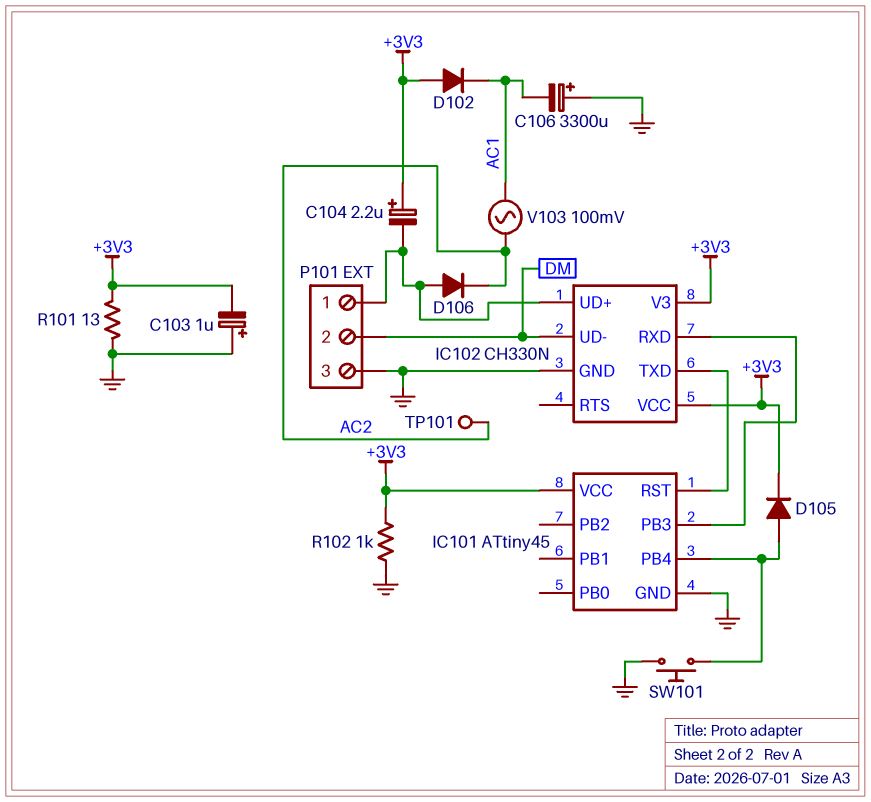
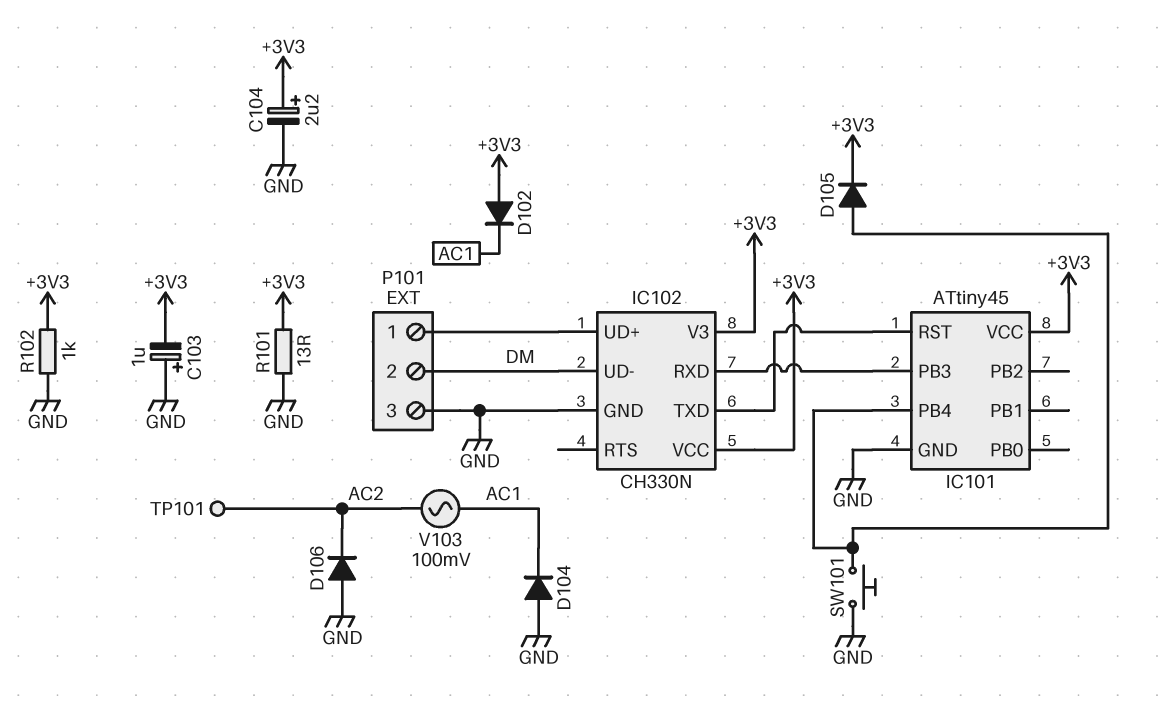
C104: 2.2uF (plus +3V3, minus IC102/UD+) -> 2.2uF (plus +3V3, minus GND)
C106: 3300uF (plus GND, minus AC1) -> none
D104: none -> diode (A GND, K AC1)
D106: diode (A IC102/UD+, K AC2) -> diode (A GND, K AC2)

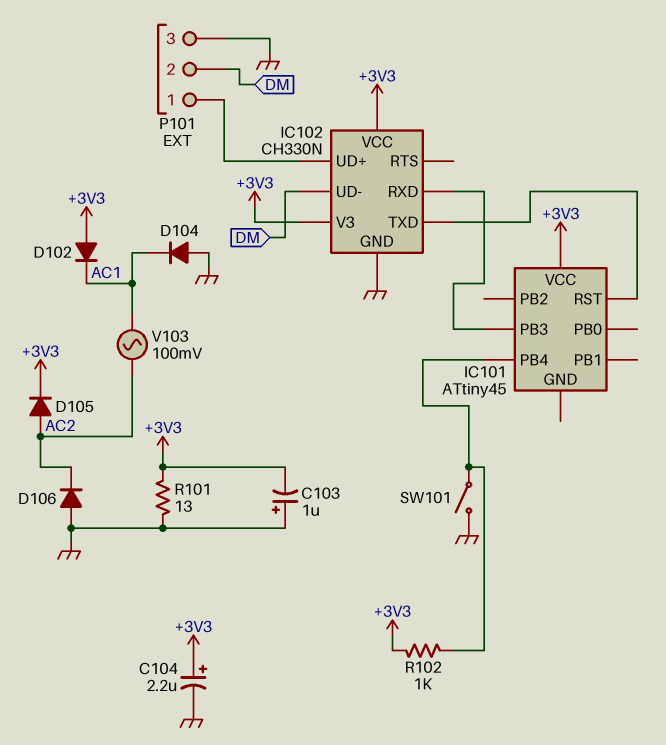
D105: diode (A IC101/PB4, K +3V3) -> diode (A AC2, K +3V3)
IC101 pin GND: GND -> none
R102: 1k (+3V3, GND) -> 1k (+3V3, IC101/PB4)
SW101: button (GND, IC101/PB4) -> switch (GND, IC101/PB4)
TP101: test point (AC2) -> none

